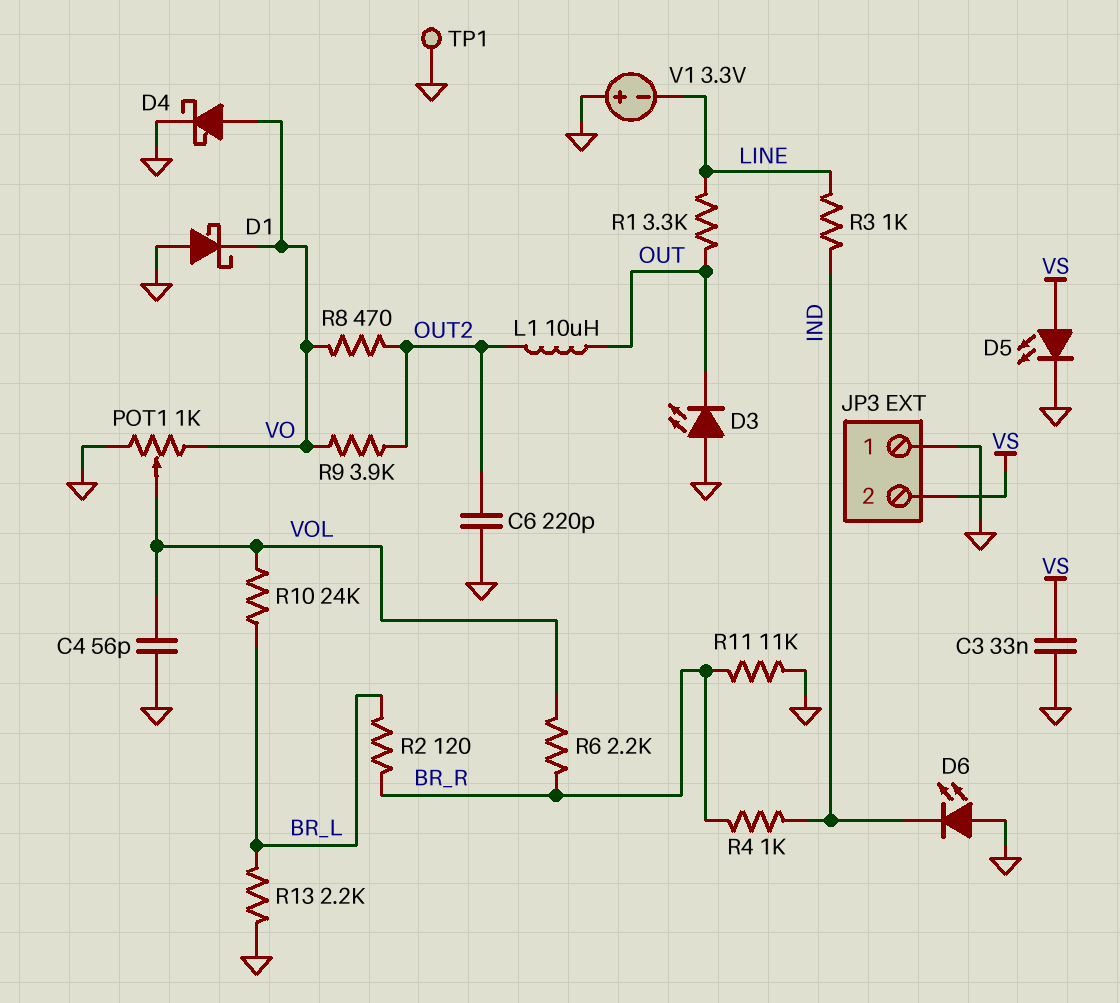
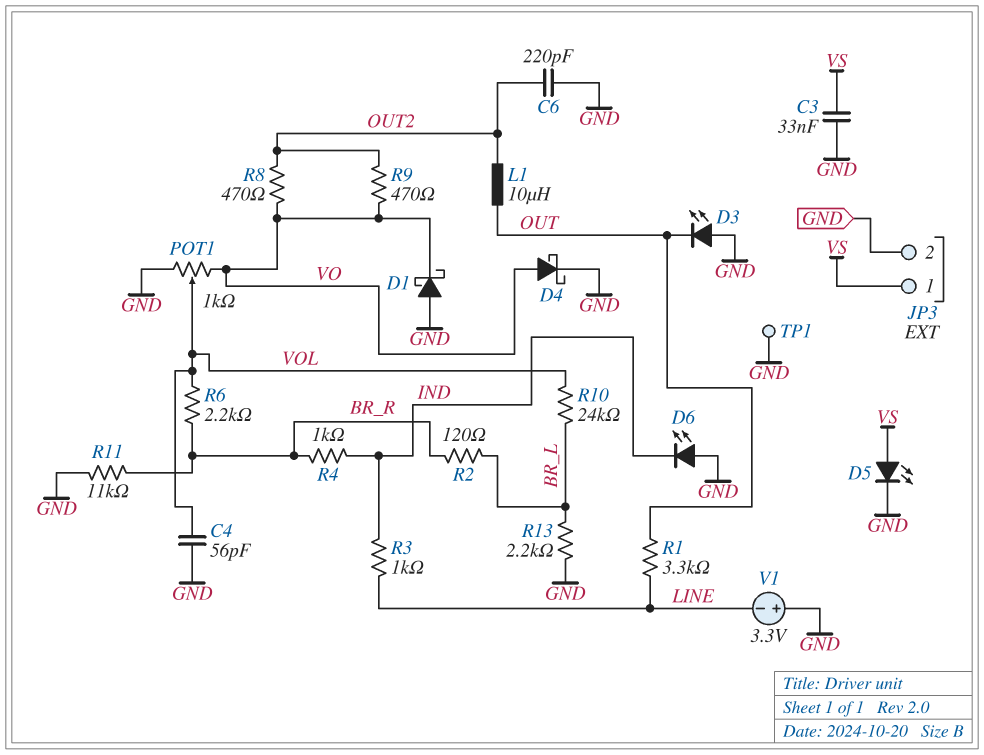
JP3 pin 1: GND -> VS
JP3 pin 2: VS -> GND
R9: 3.9k (OUT2, VO) -> 470 (OUT2, VO)

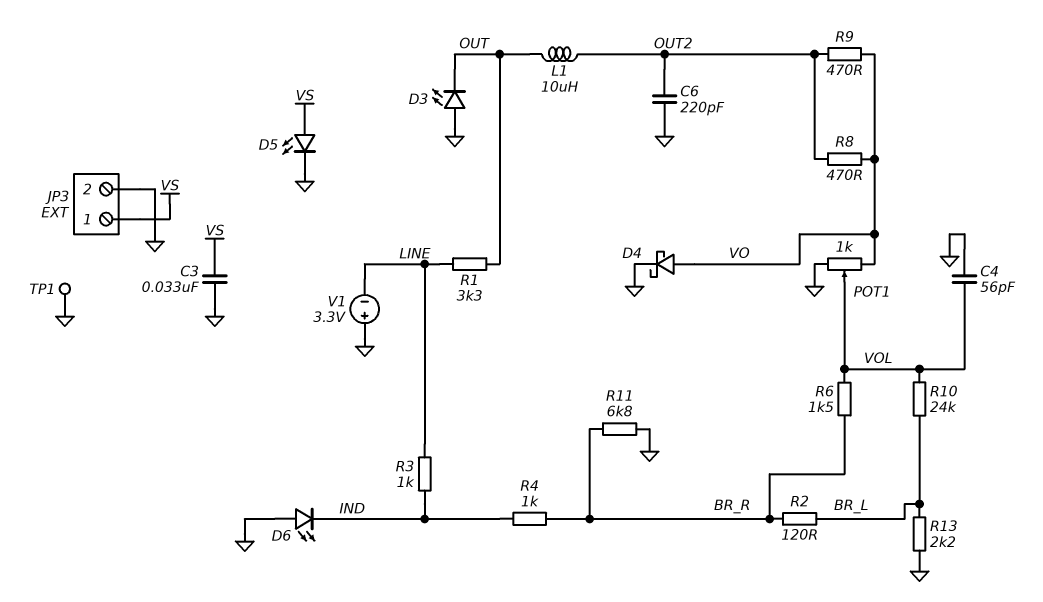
D1: schottky (A GND, K VO) -> none
R6: 2.2k (BR_R, VOL) -> 1.5k (BR_R, VOL)
R11: 11k (BR_R, GND) -> 6.8k (BR_R, GND)

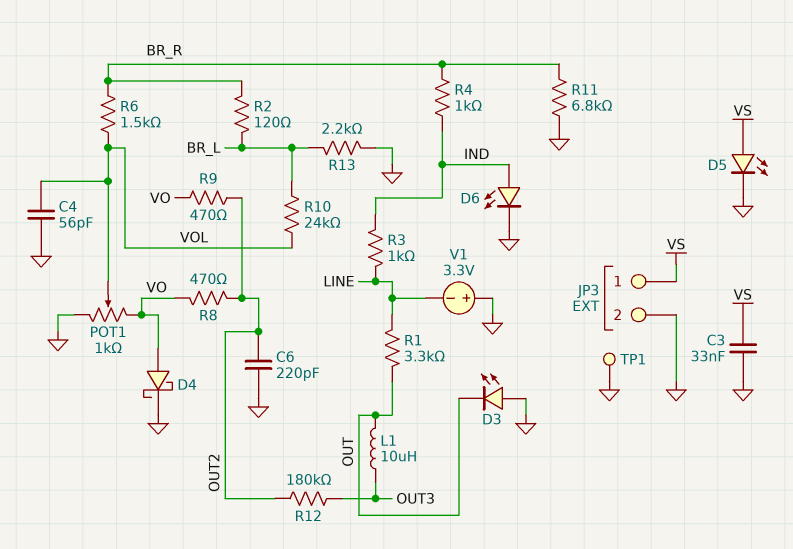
D6: LED (A GND, K IND) -> LED (A IND, K GND)
L1: 10uH (OUT, OUT2) -> 10uH (OUT, OUT3)
R12: none -> 180k (OUT2, OUT3)

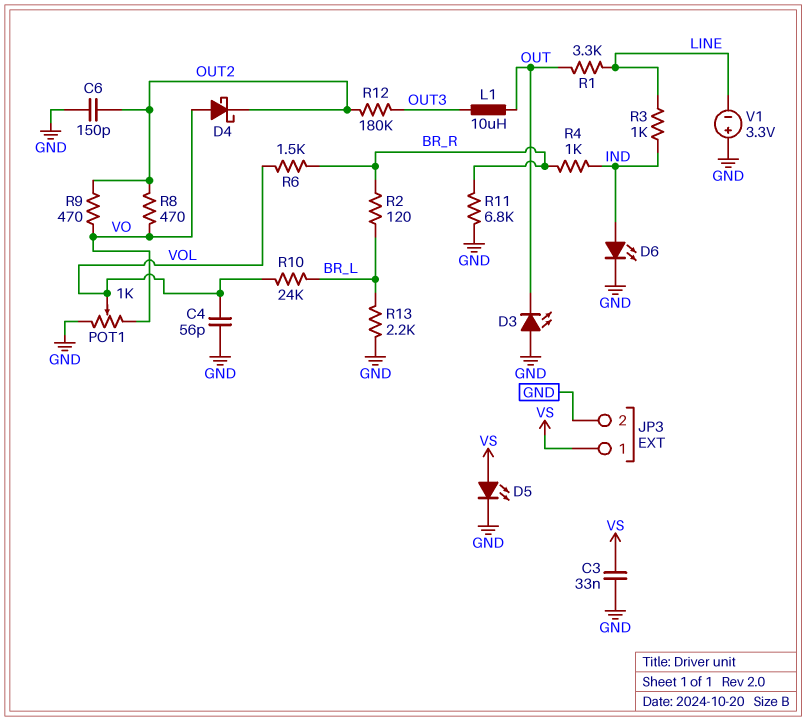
C6: 220pF (GND, OUT2) -> 150pF (GND, OUT2)
D4: schottky (A VO, K GND) -> schottky (A VO, K OUT2)
TP1: test point (GND) -> none

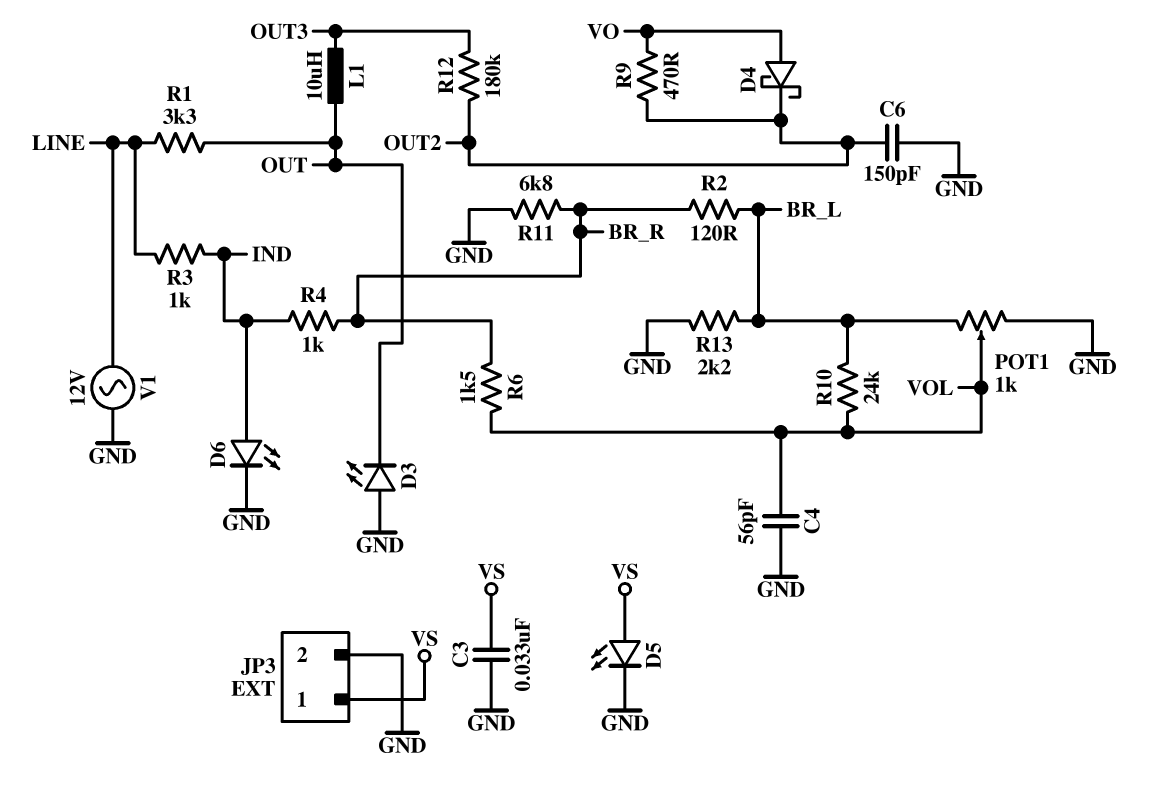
POT1: 1k (GND, VO, wiper VOL) -> 1k (BR_L, GND, wiper VOL)
R8: 470 (OUT2, VO) -> none
V1: 3.3V (plus GND, minus LINE) -> AC 12V (GND, LINE)

